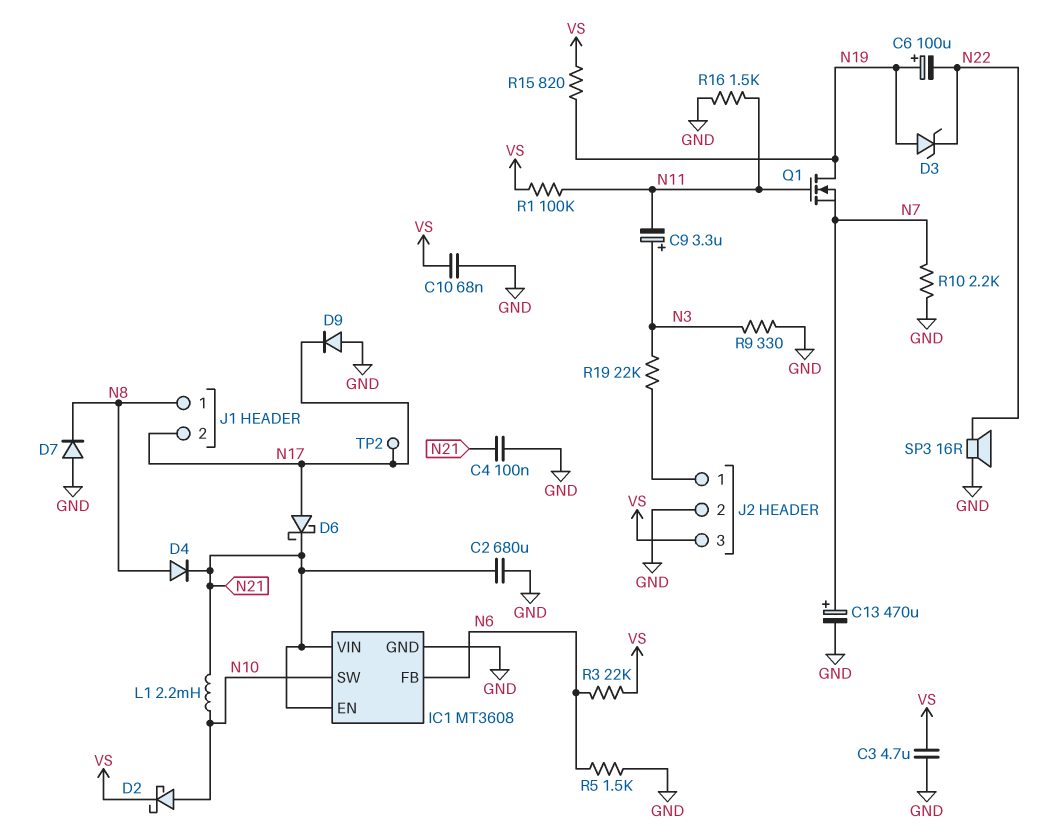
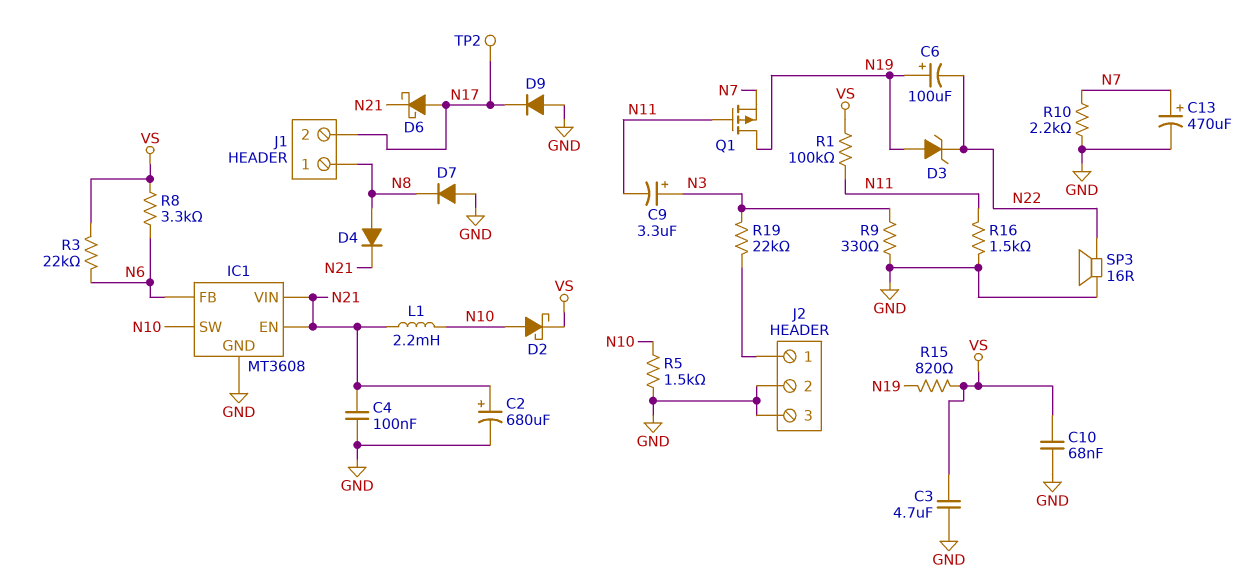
C2: 680uF (GND, N21) -> 680uF (plus N21, minus GND)
J2 pin 3: VS -> GND
Q1: NMOS (G N11, D N19, S N7) -> PMOS (G N11, D N19, S N7)
R5: 1.5k (GND, N6) -> 1.5k (GND, N10)
R8: none -> 3.3k (N6, VS)

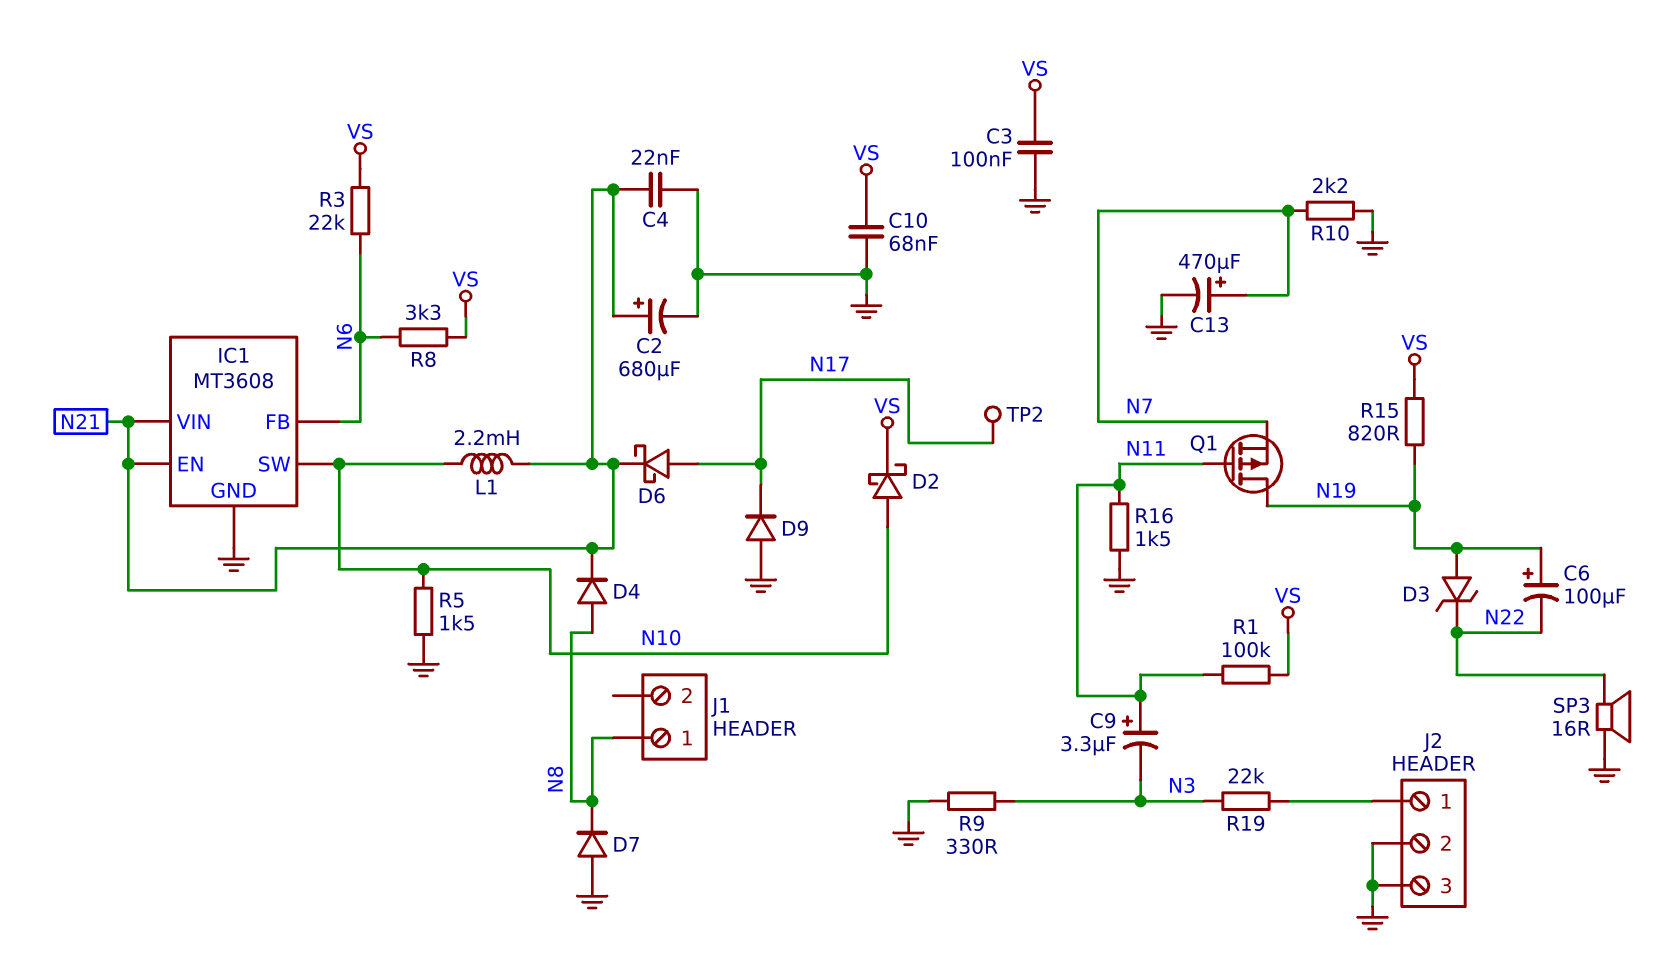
C3: 4.7uF (GND, VS) -> 100nF (GND, VS)
C4: 100nF (GND, N21) -> 22nF (GND, N21)
C9: 3.3uF (plus N3, minus N11) -> 3.3uF (plus N11, minus N3)
J1 pin 2: N17 -> none

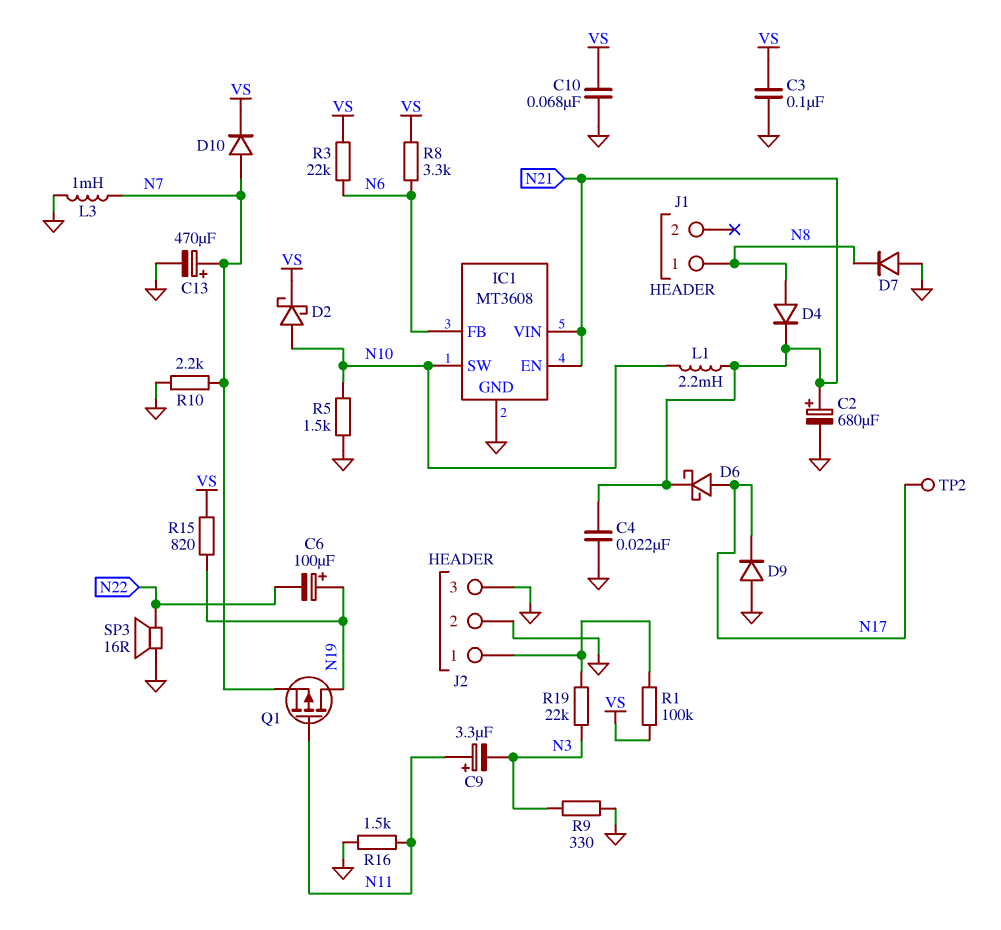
D3: zener (A N19, K N22) -> none
D10: none -> diode (A N7, K VS)
L3: none -> 1mH (GND, N7)
R1: 100k (N11, VS) -> 100k (J2/1, VS)

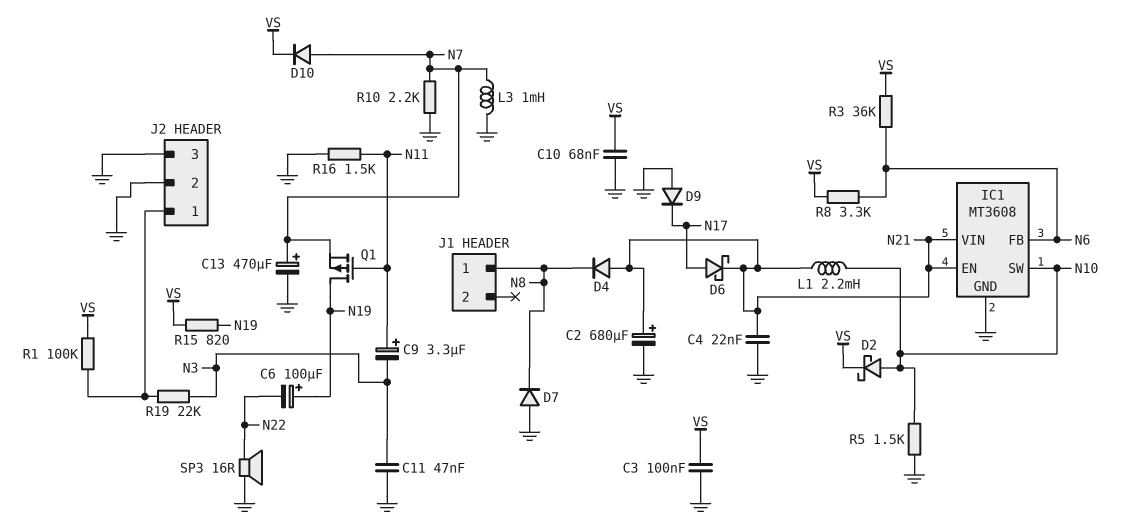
C11: none -> 47nF (GND, N3)
D4: diode (A N8, K N21) -> diode (A N21, K N8)
R3: 22k (N6, VS) -> 36k (N6, VS)
R9: 330 (GND, N3) -> none
TP2: test point (N17) -> none

